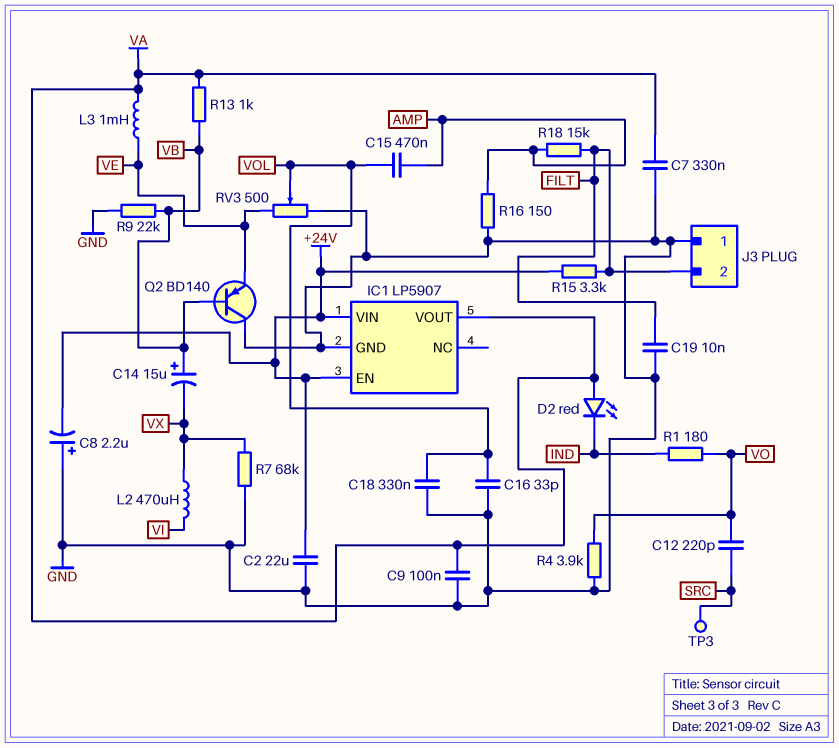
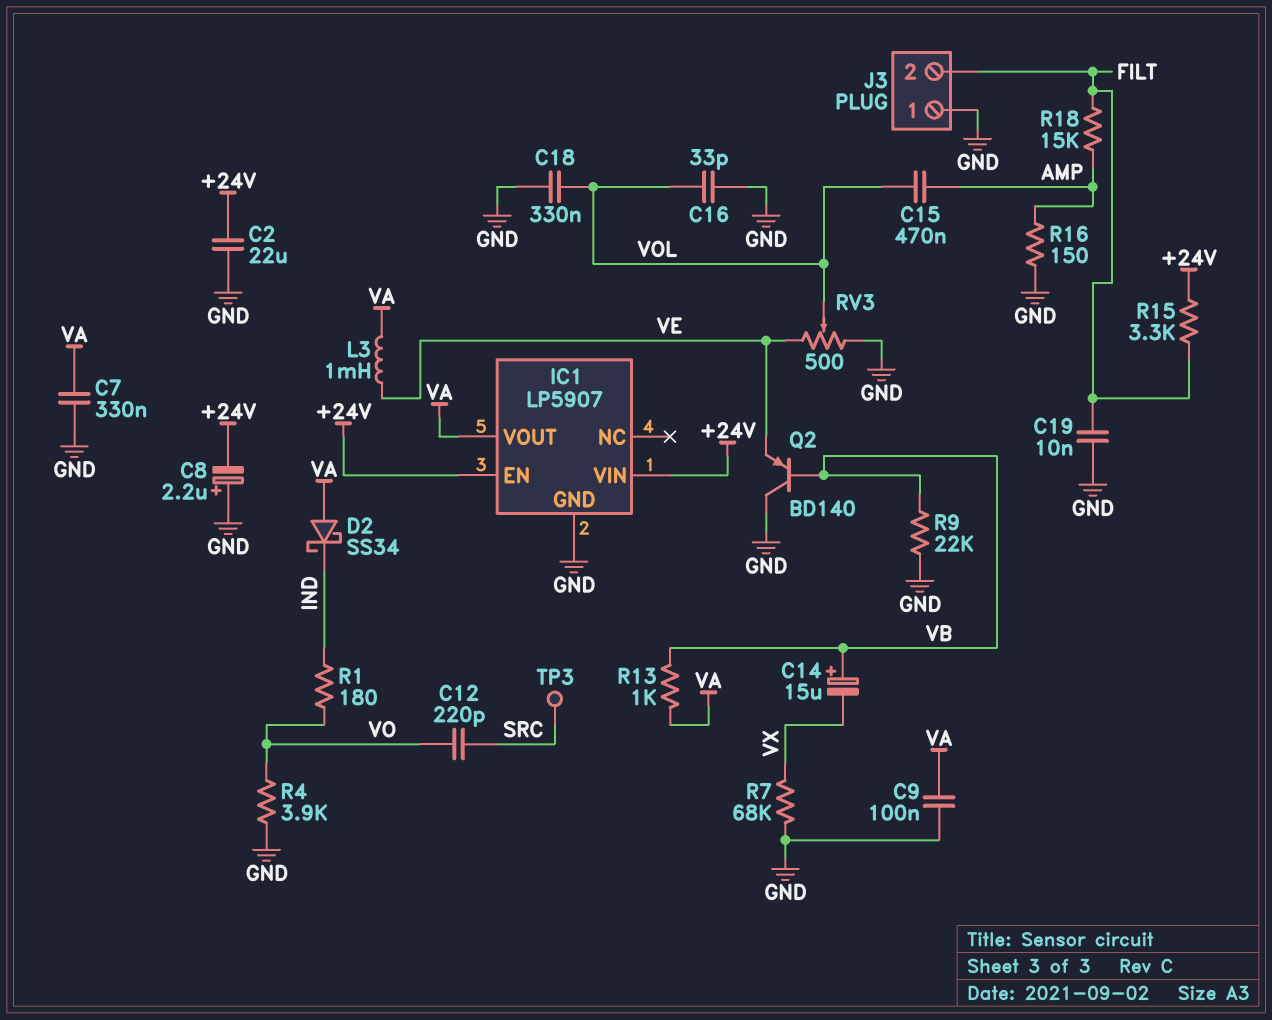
D2: LED red (A VA, K IND) -> schottky SS34 (A VA, K IND)
L2: 470uH (VI, VX) -> none

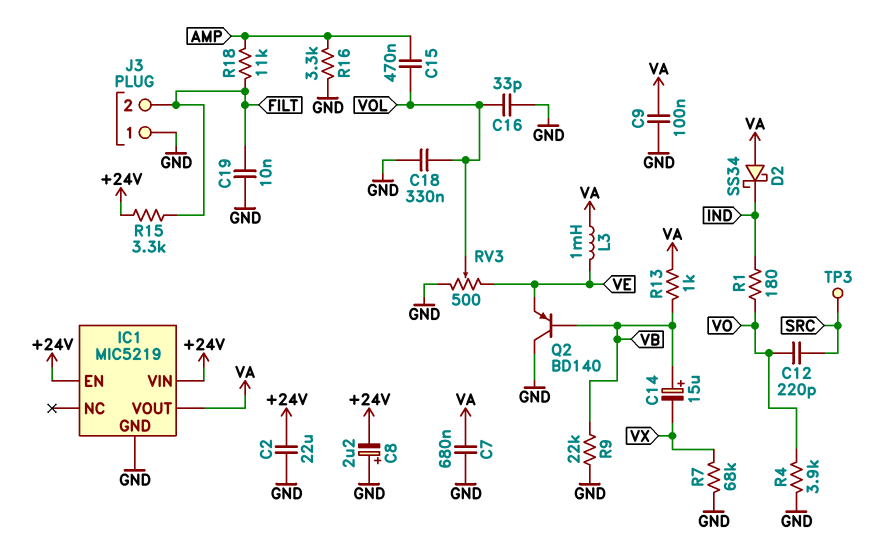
C7: 330nF (GND, VA) -> 680nF (GND, VA)
IC1: LP5907 -> MIC5219
R16: 150 (AMP, GND) -> 3.3k (AMP, GND)
R18: 15k (AMP, FILT) -> 11k (AMP, FILT)

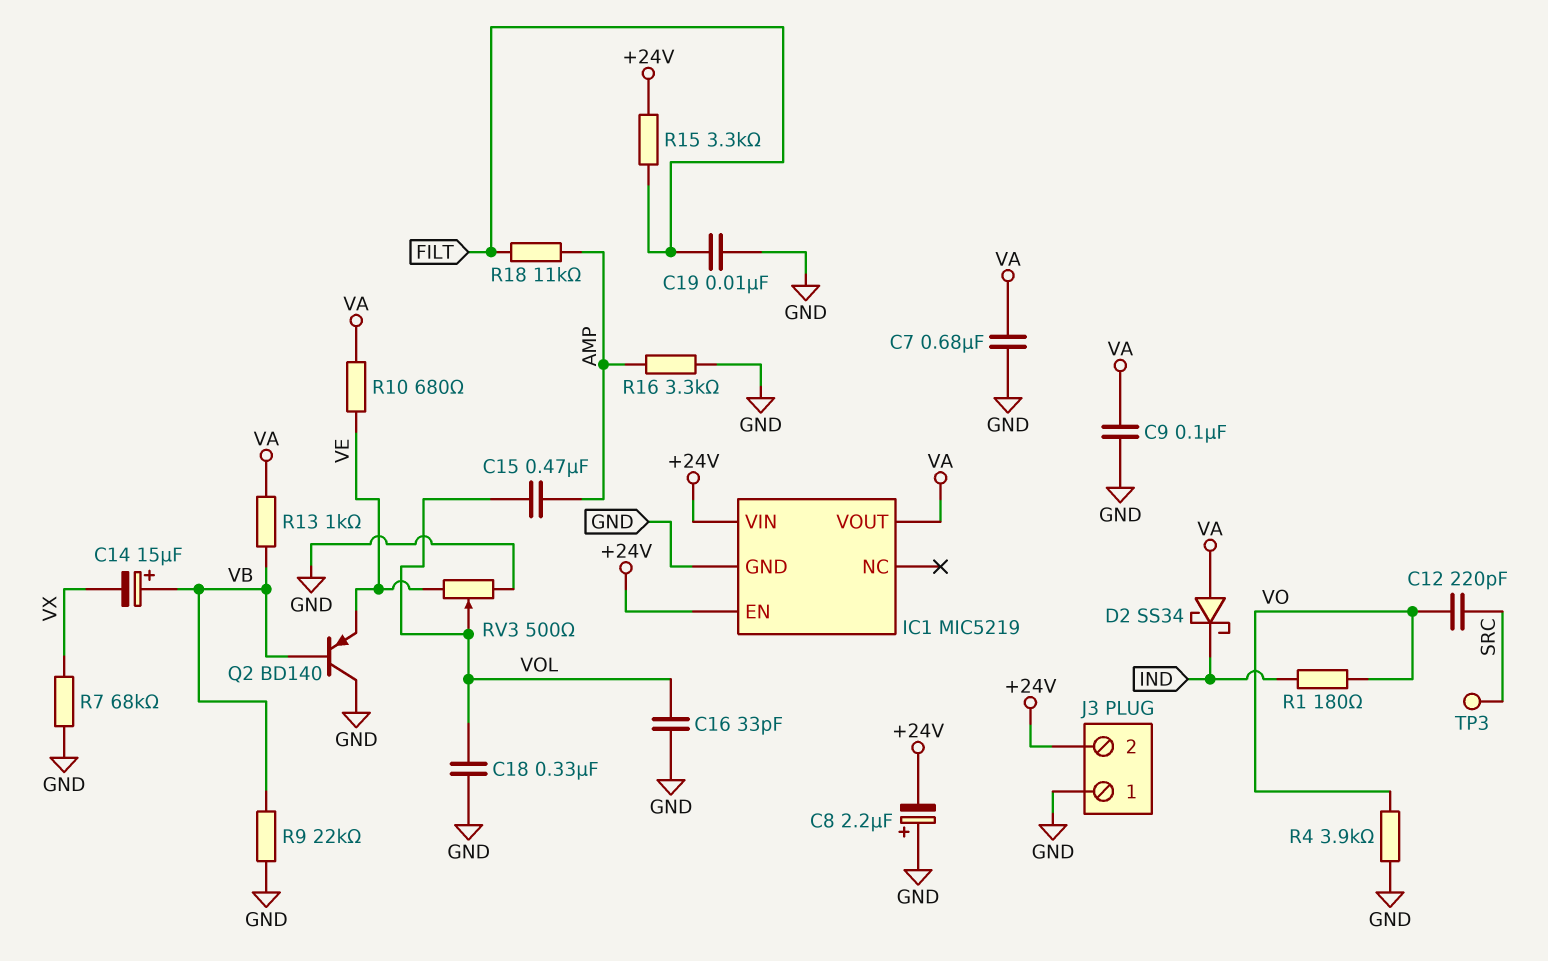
C2: 22uF (+24V, GND) -> none
J3 pin 2: FILT -> +24V
L3: 1mH (VA, VE) -> none
R10: none -> 680 (VA, VE)

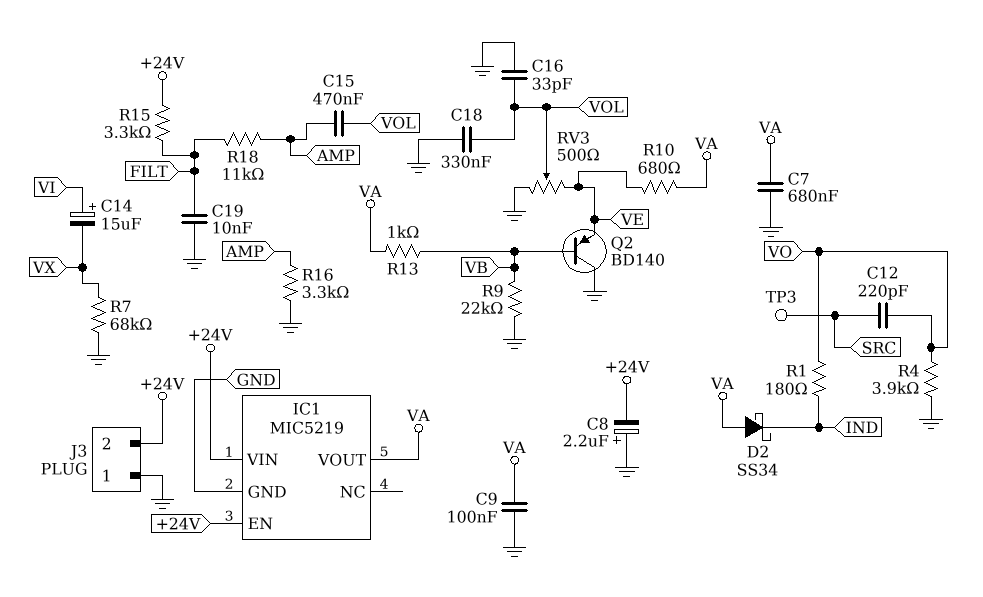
C14: 15uF (plus VB, minus VX) -> 15uF (plus VI, minus VX)

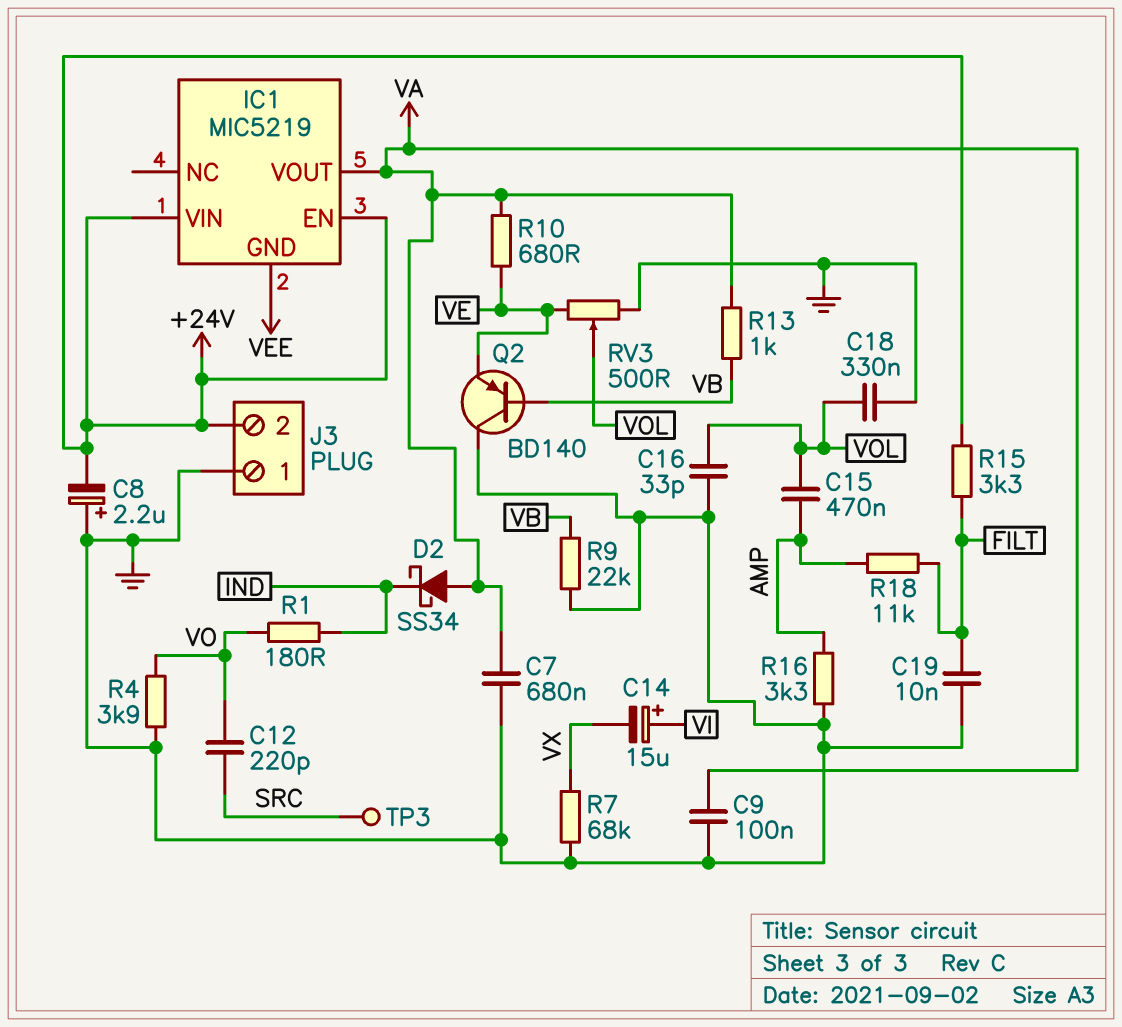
IC1 pin GND: GND -> VEE

